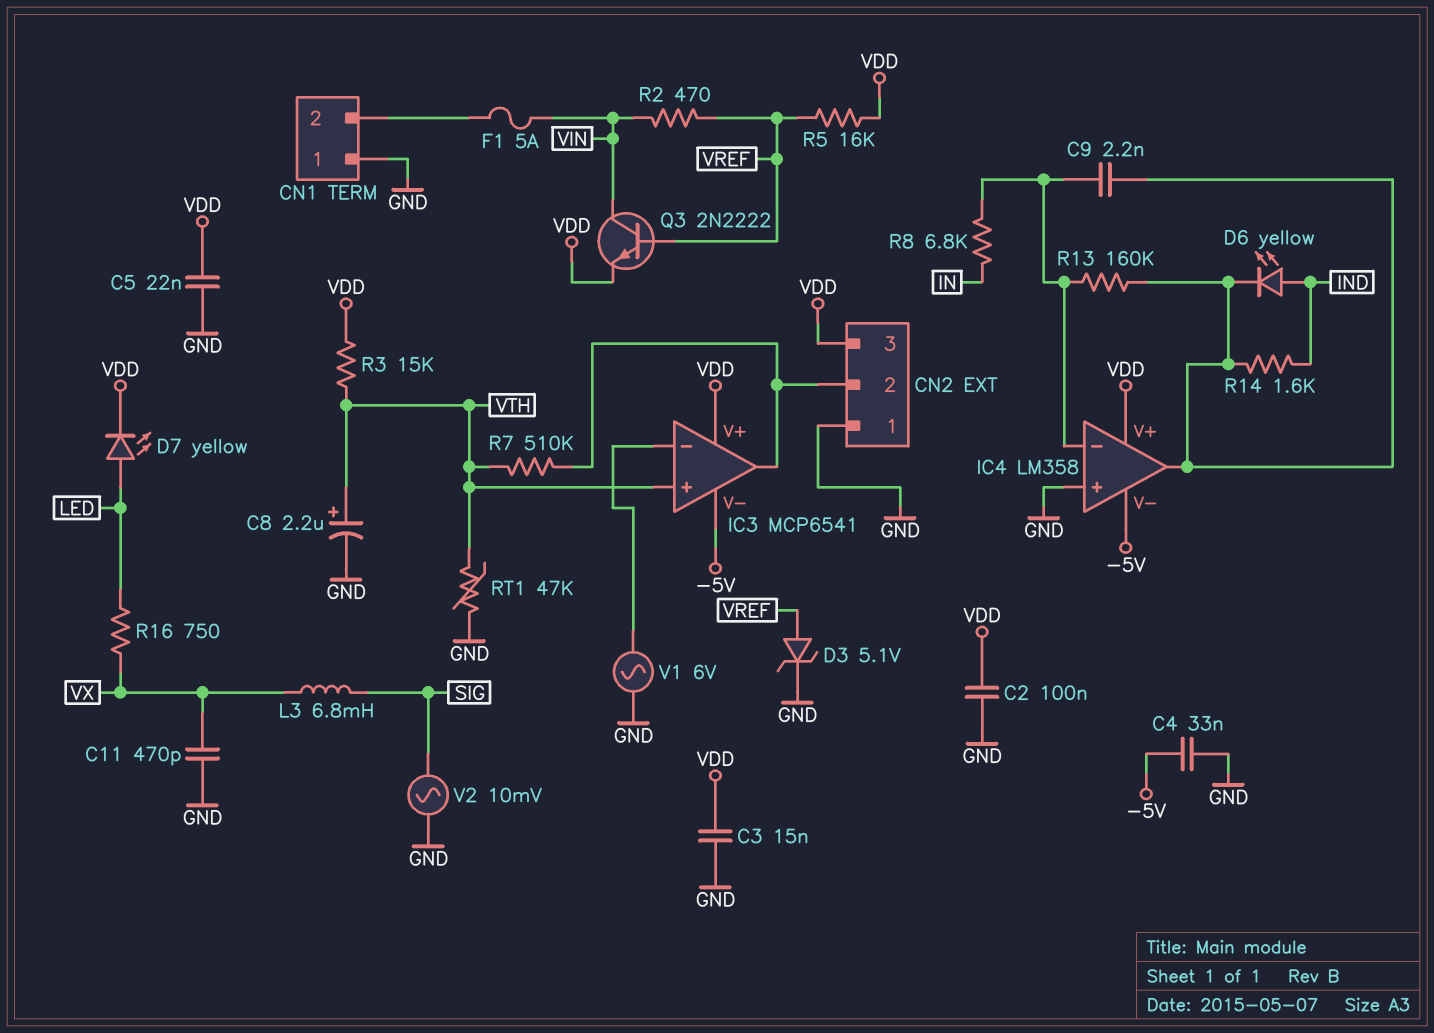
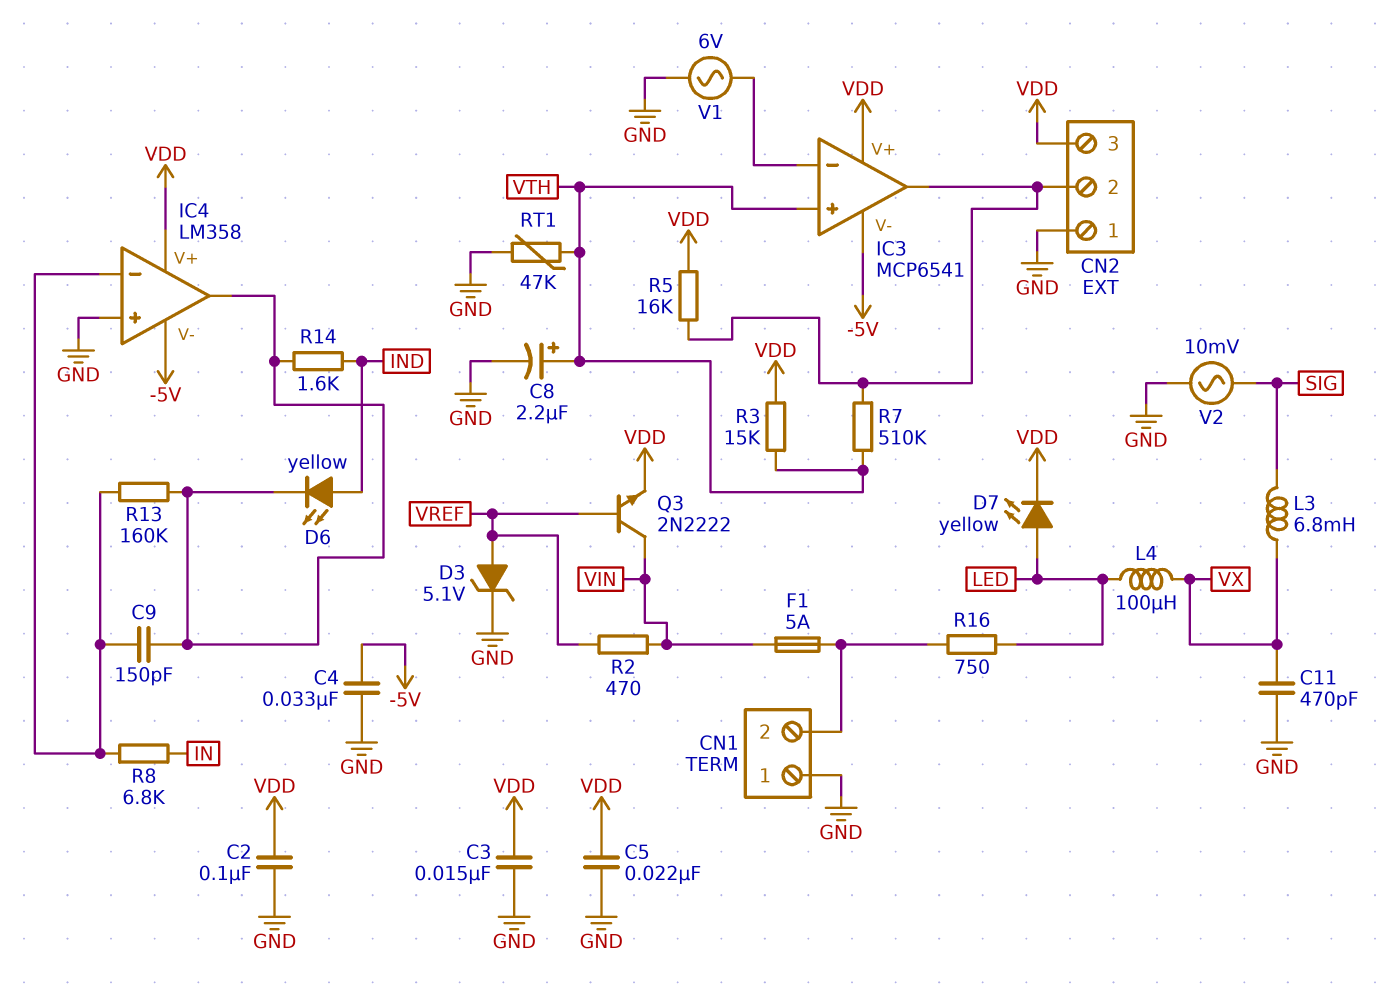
C9: 2.2nF (IC4/in-, IC4/out) -> 150pF (IC4/in-, IC4/out)
L4: none -> 100uH (LED, VX)
R5: 16k (VDD, VREF) -> 16k (CN2/2, VDD)
R16: 750 (LED, VX) -> 750 (CN1/2, LED)

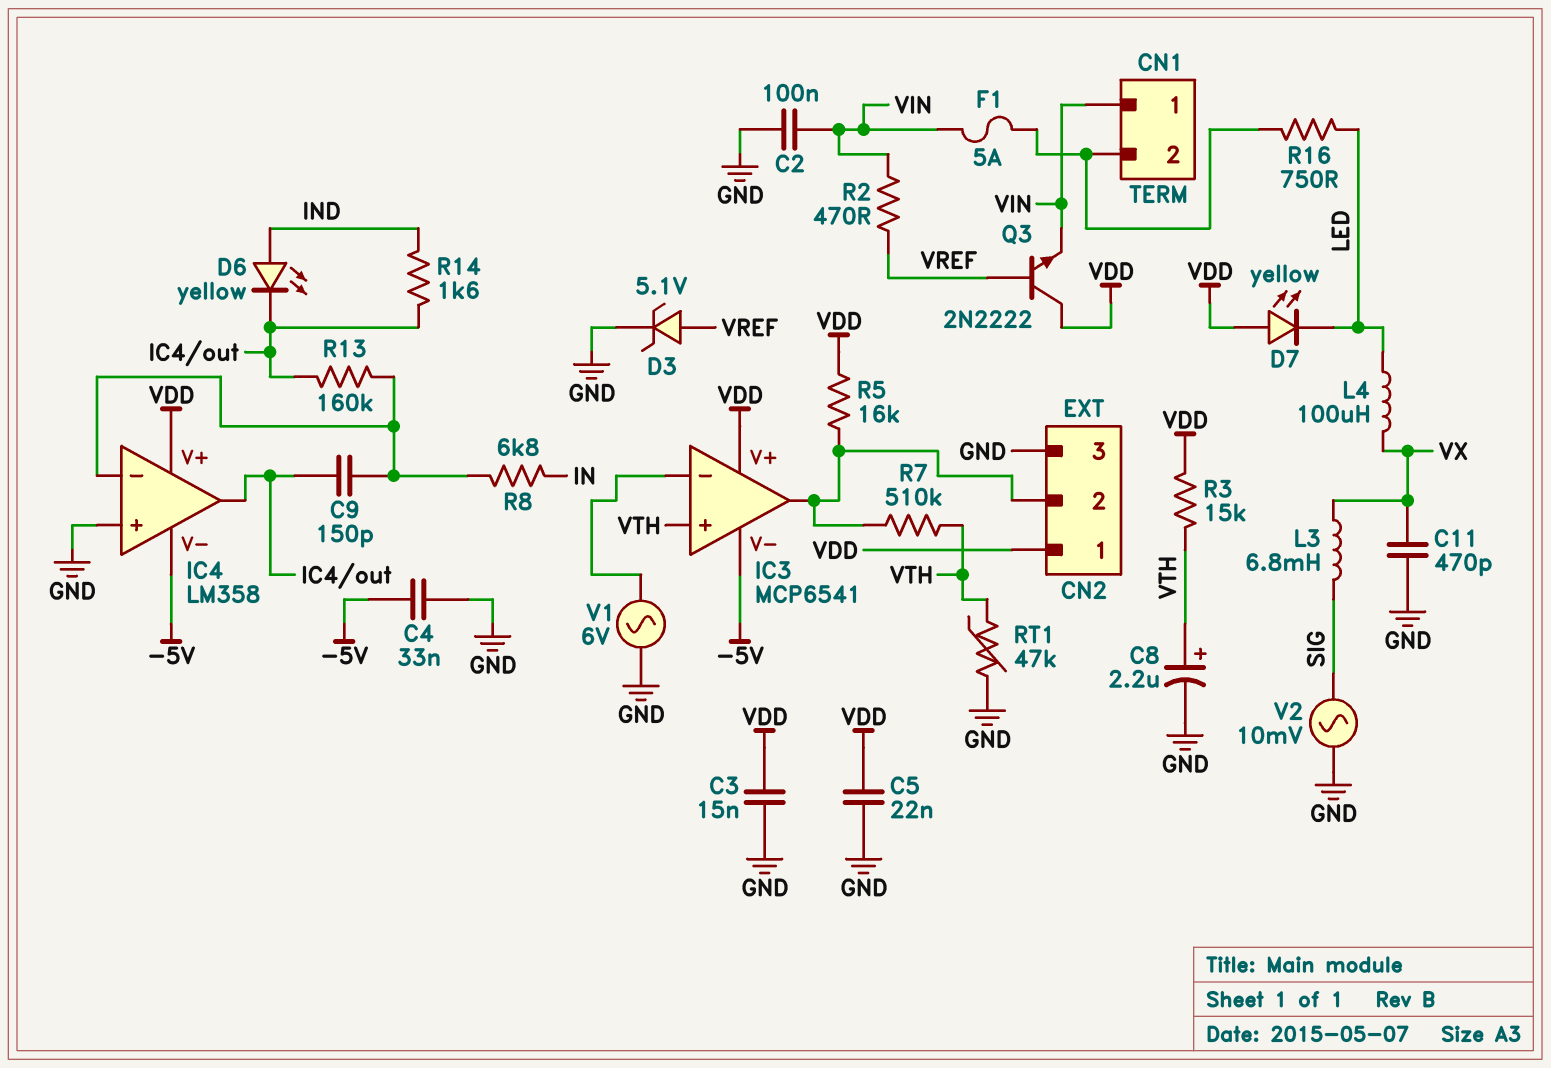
C2: 100nF (GND, VDD) -> 100nF (GND, VIN)
CN1 pin 1: GND -> VIN
CN2 pin 1: GND -> VDD
CN2 pin 3: VDD -> GND
D7: LED yellow (A LED, K VDD) -> LED yellow (A VDD, K LED)
Q3: NPN 2N2222 (B VREF, C VIN, E VDD) -> NPN 2N2222 (B VREF, C VDD, E VIN)

